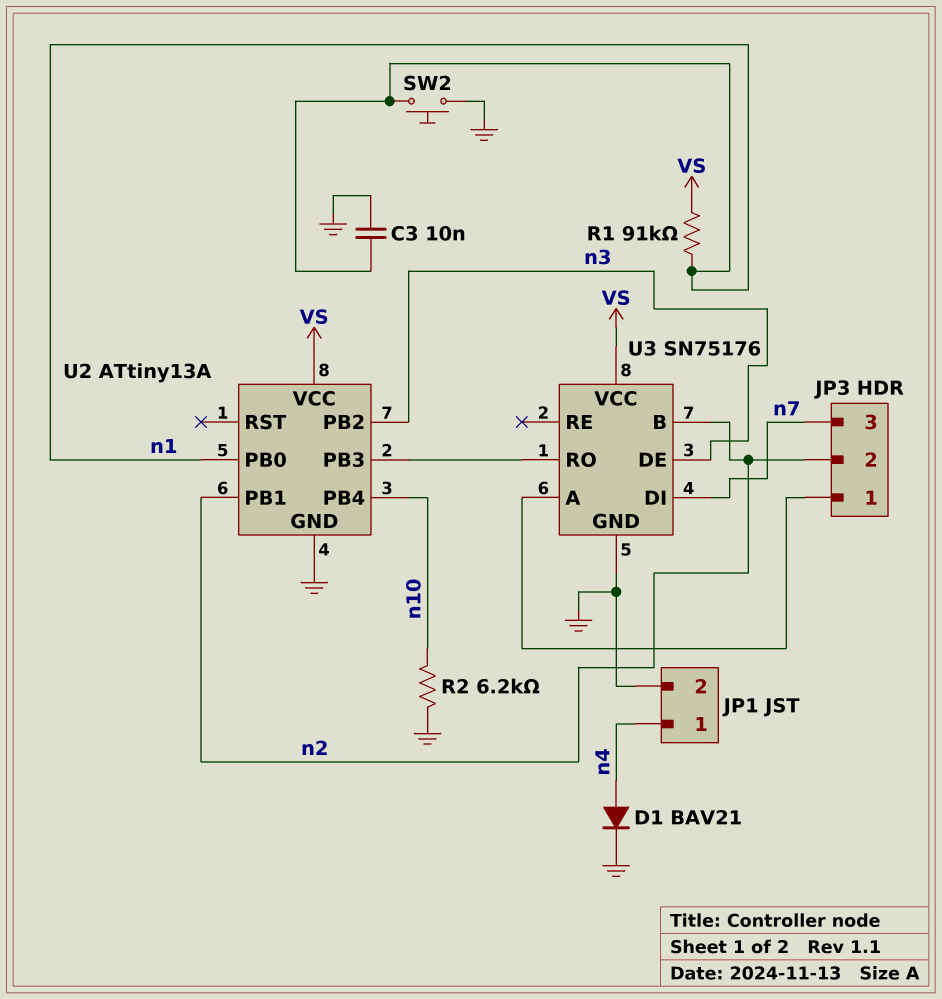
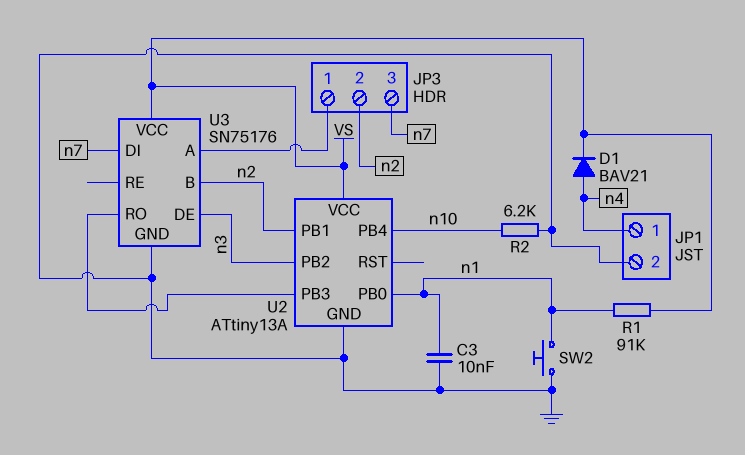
D1: diode BAV21 (A n4, K GND) -> diode BAV21 (A n4, K VS)

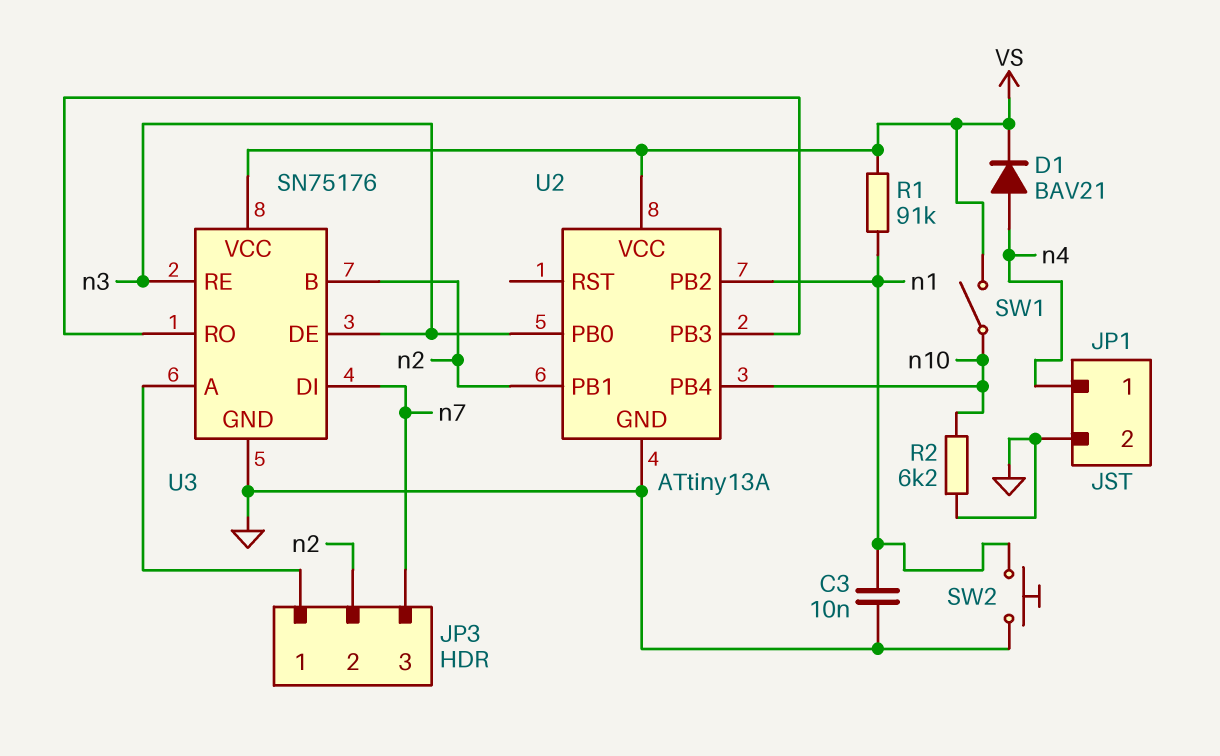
SW1: none -> switch (VS, n10)
U2 pin PB0: n1 -> n3
U2 pin PB2: n3 -> n1
U3 pin RE: none -> n3

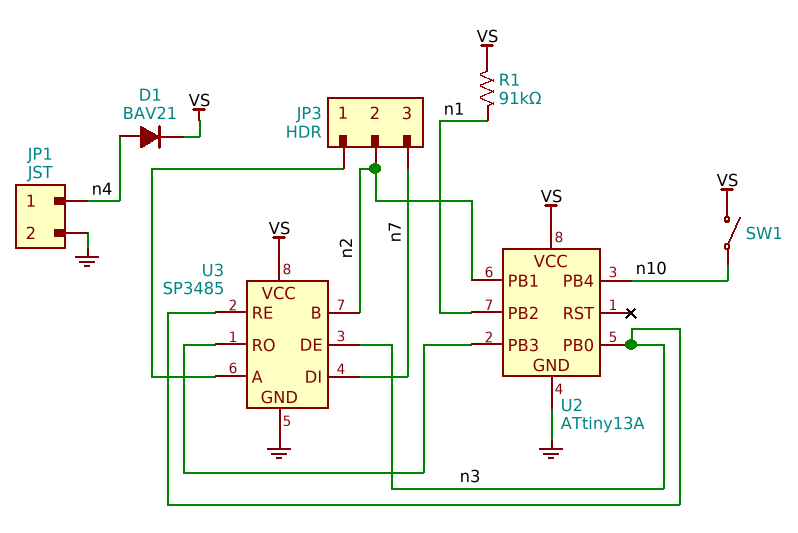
C3: 10nF (GND, n1) -> none
R2: 6.2k (GND, n10) -> none
SW2: button (GND, n1) -> none
U3: SN75176 -> SP3485

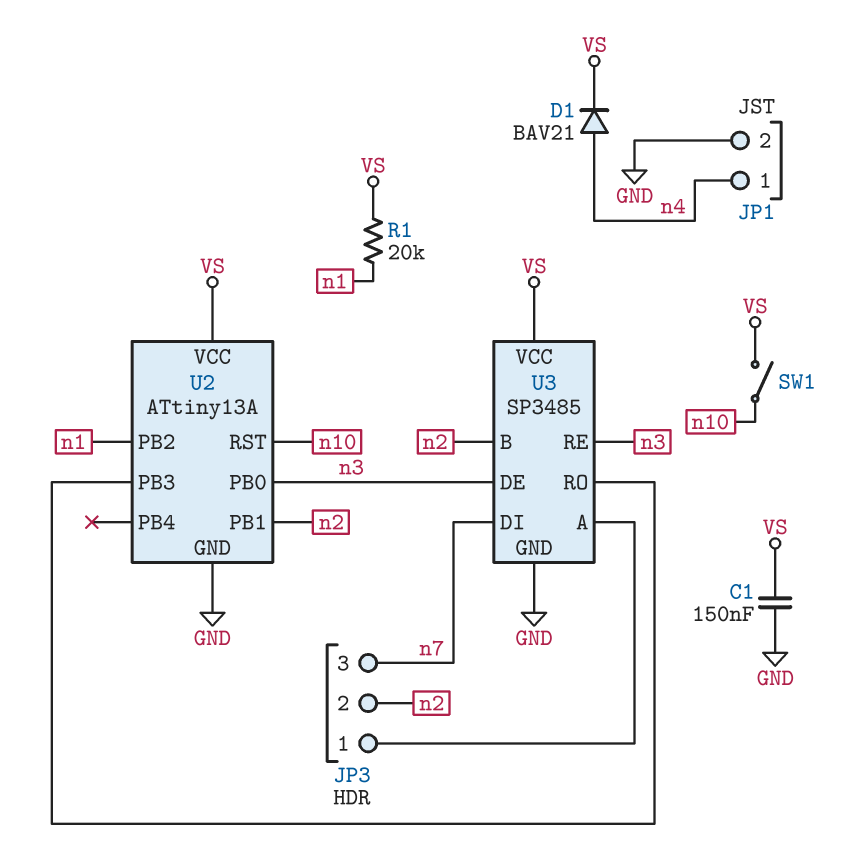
C1: none -> 150nF (GND, VS)
R1: 91k (VS, n1) -> 20k (VS, n1)
U2 pin PB4: n10 -> none
U2 pin RST: none -> n10

